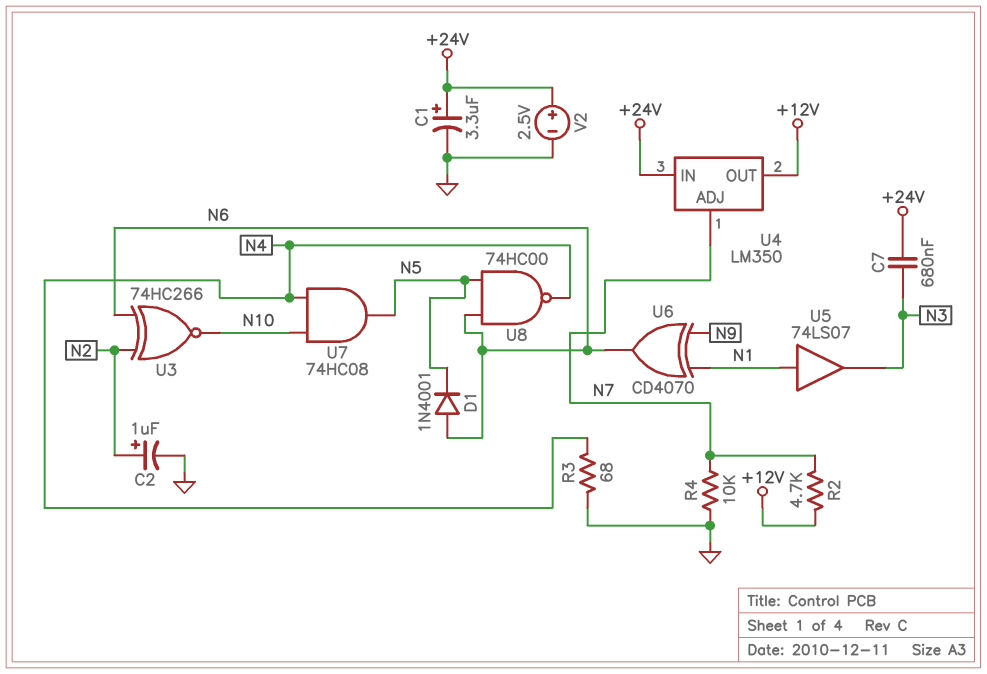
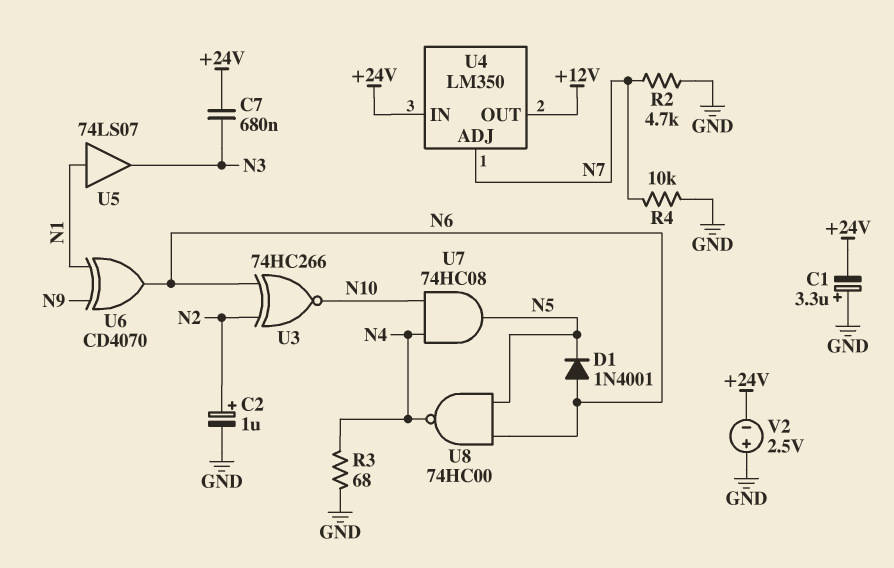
C1: 3.3uF (plus +24V, minus GND) -> 3.3uF (plus GND, minus +24V)
R2: 4.7k (+12V, N7) -> 4.7k (GND, N7)
V2: 2.5V (plus +24V, minus GND) -> 2.5V (plus GND, minus +24V)

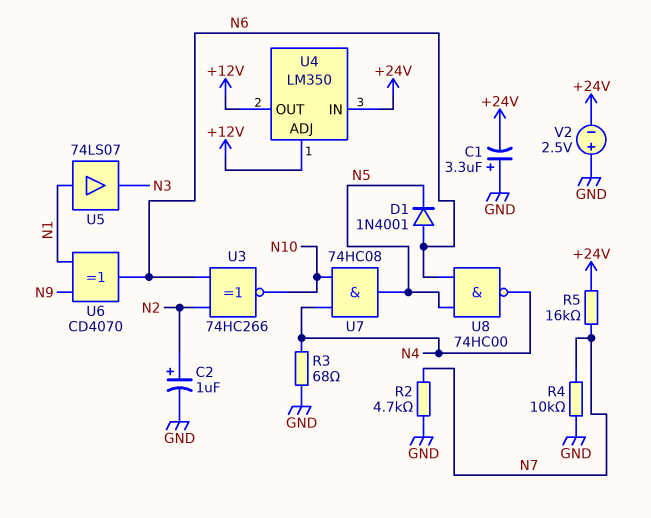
C7: 680nF (+24V, N3) -> none
R5: none -> 16k (+24V, N7)
U4 pin ADJ: N7 -> +12V

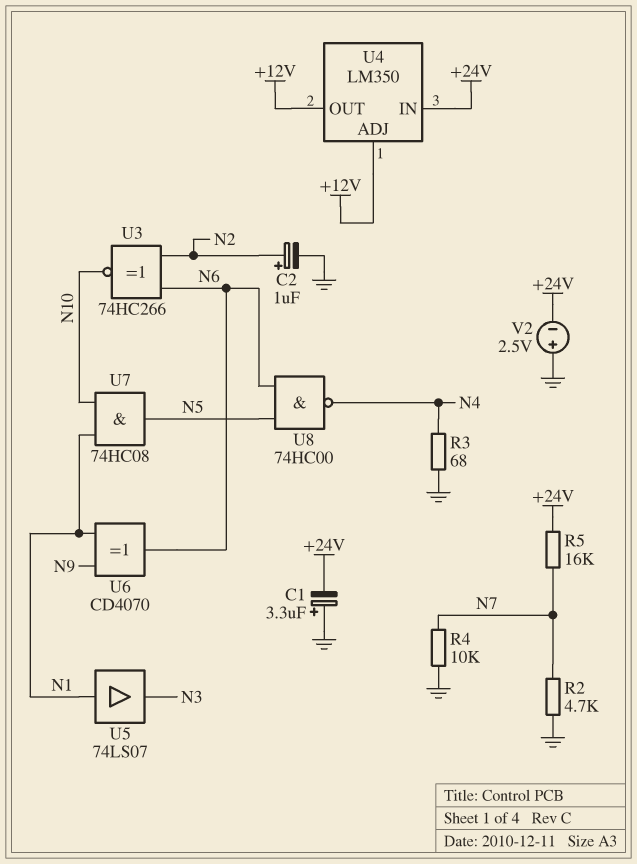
D1: diode 1N4001 (A N6, K N5) -> none
U7: AND 74HC08 (in N4, in N10, out N5) -> AND 74HC08 (in N1, in N10, out N5)

